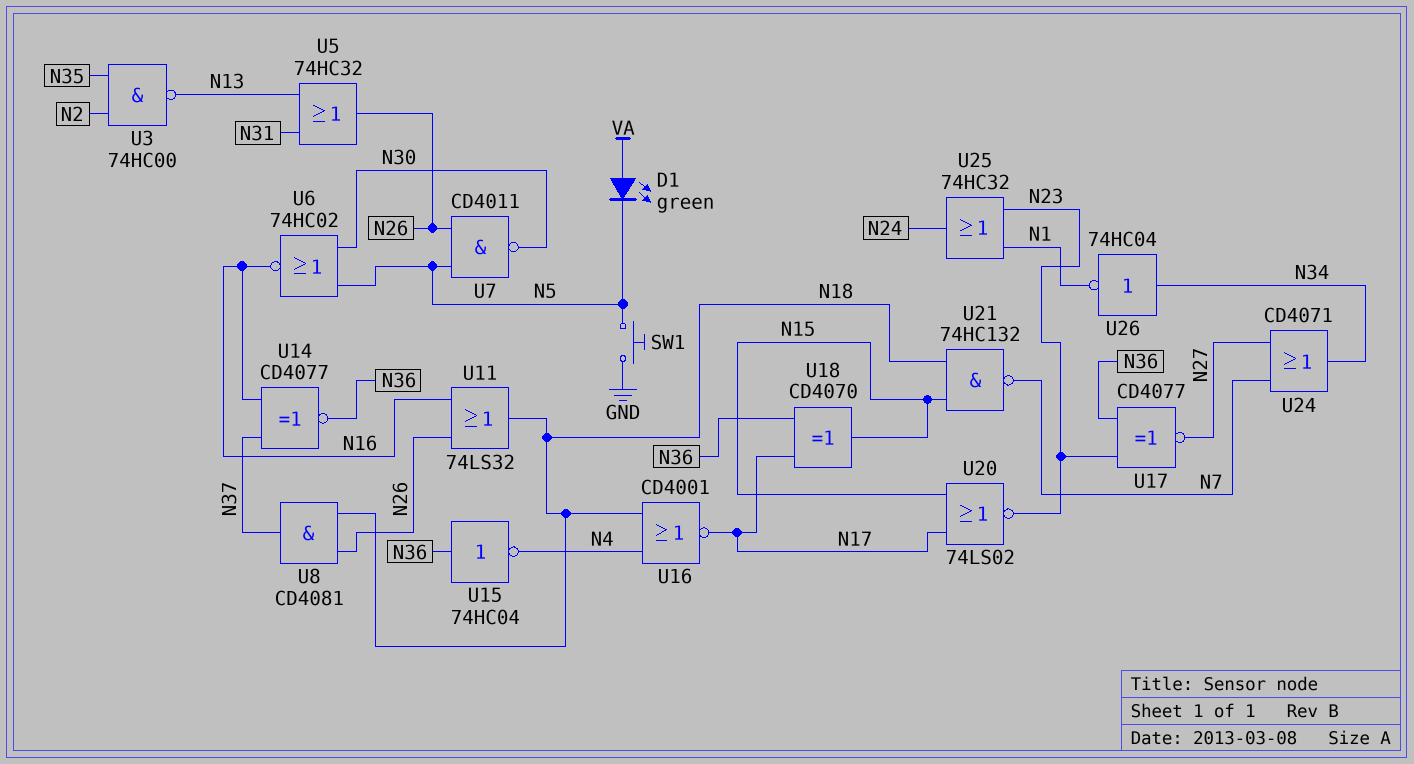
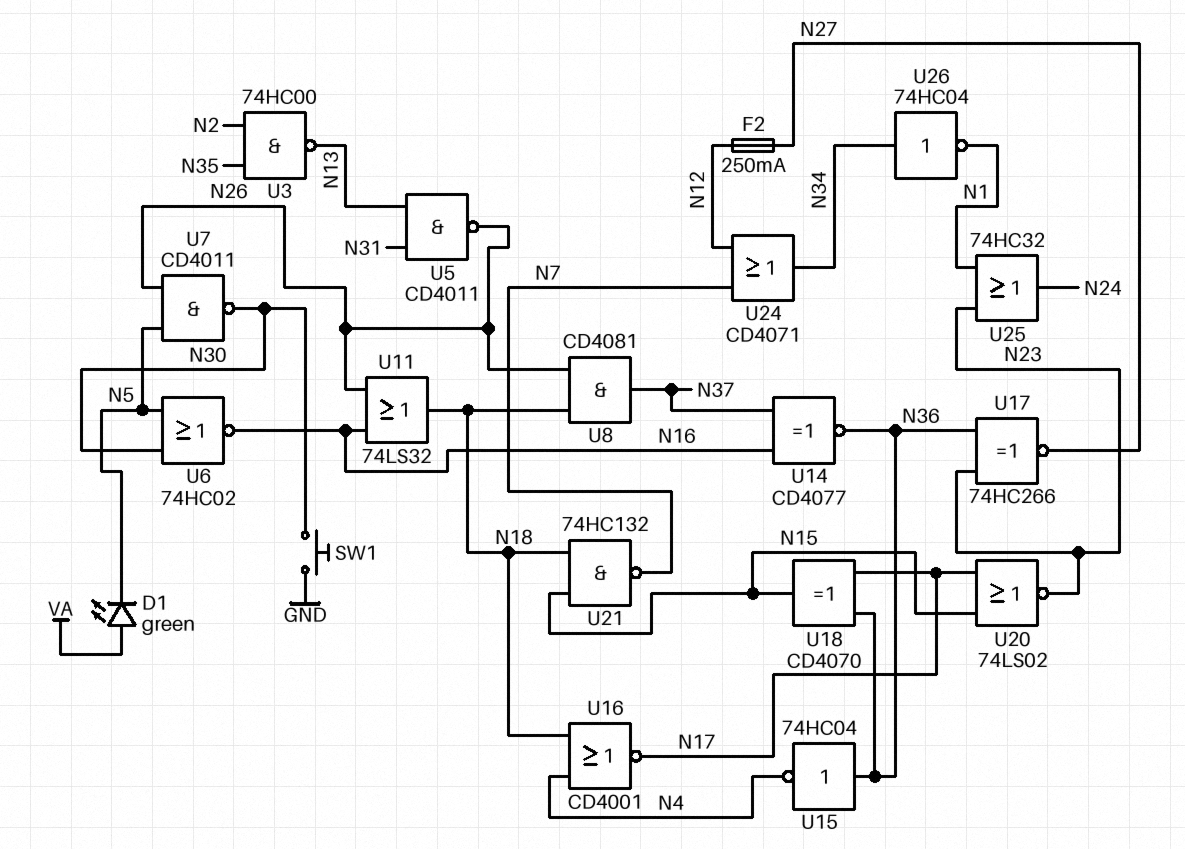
F2: none -> 250mA (N12, N27)
SW1: button (GND, N5) -> button (GND, N30)
U5: OR 74HC32 (in N13, in N31, out N26) -> NAND CD4011 (in N13, in N31, out N26)
U17: XNOR CD4077 (in N23, in N36, out N27) -> XNOR 74HC266 (in N23, in N36, out N27)
U24: OR CD4071 (in N7, in N27, out N34) -> OR CD4071 (in N7, in N12, out N34)

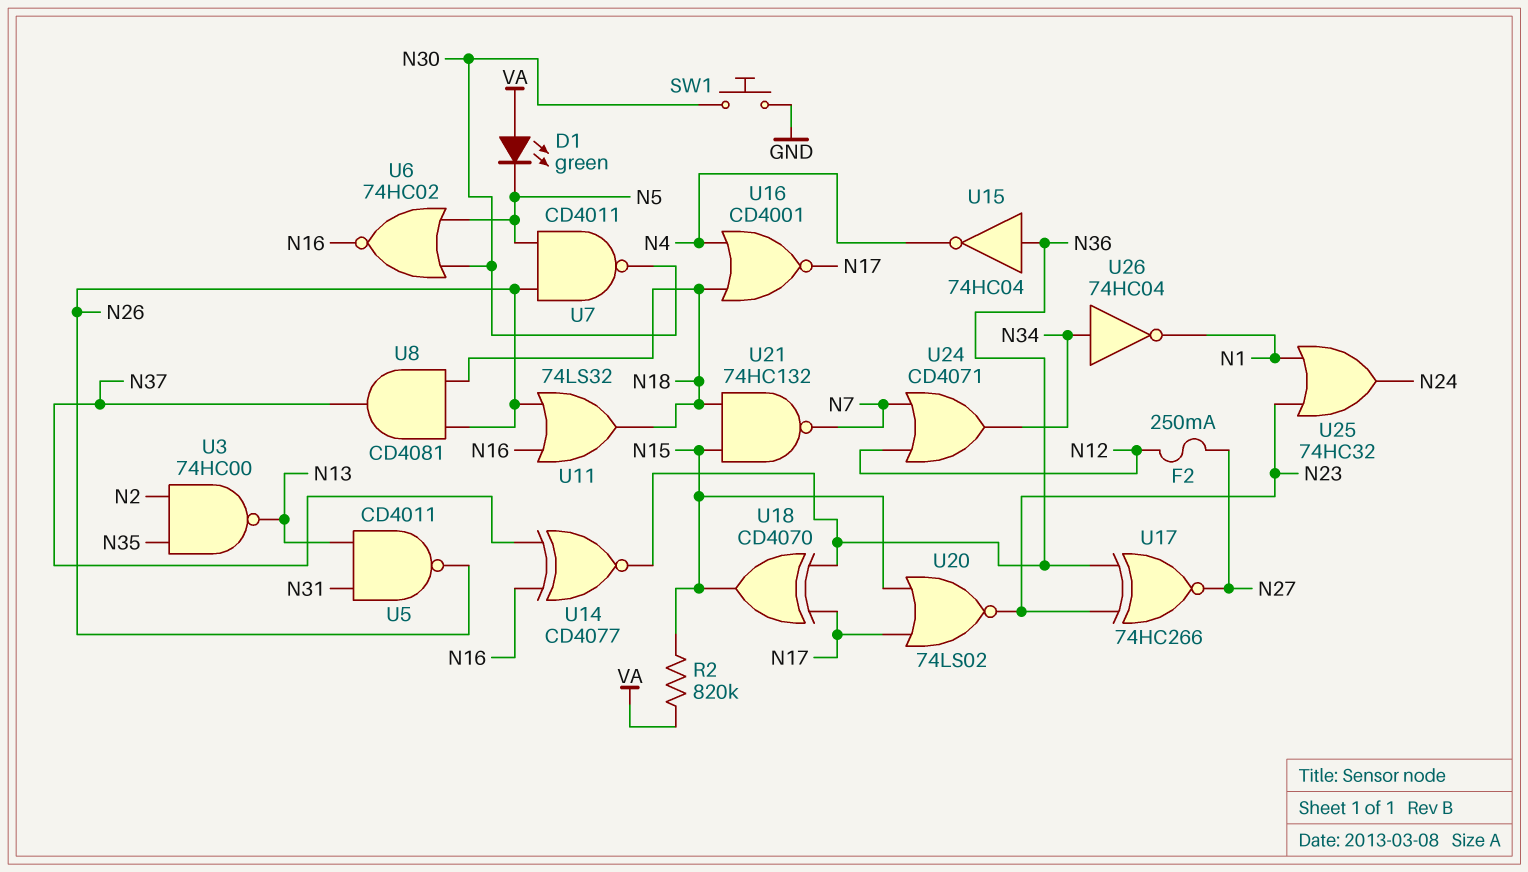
R2: none -> 820k (N15, VA)

